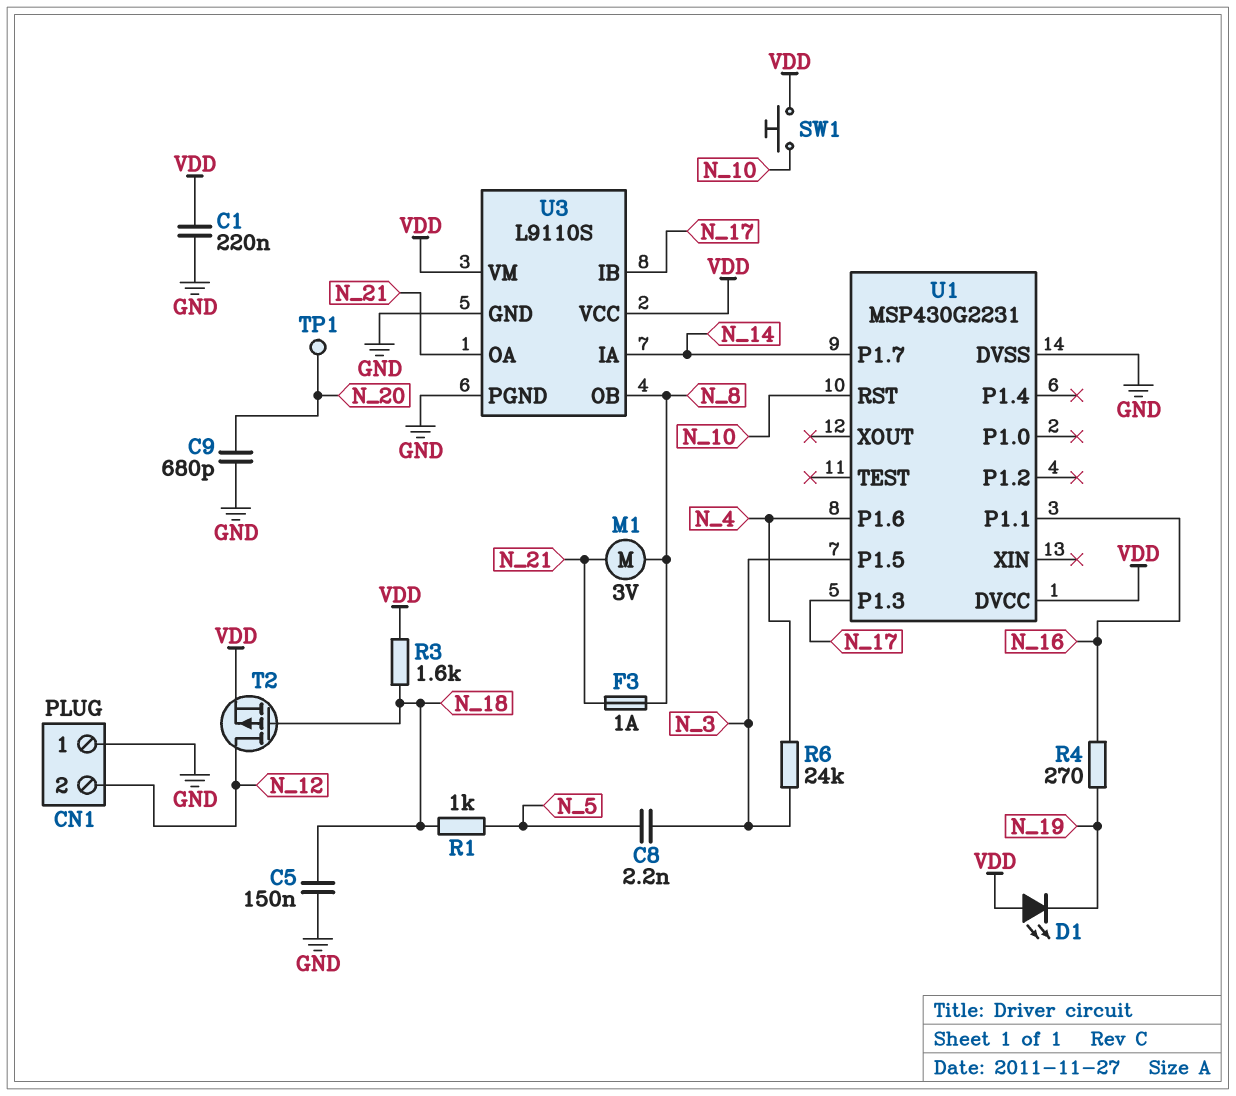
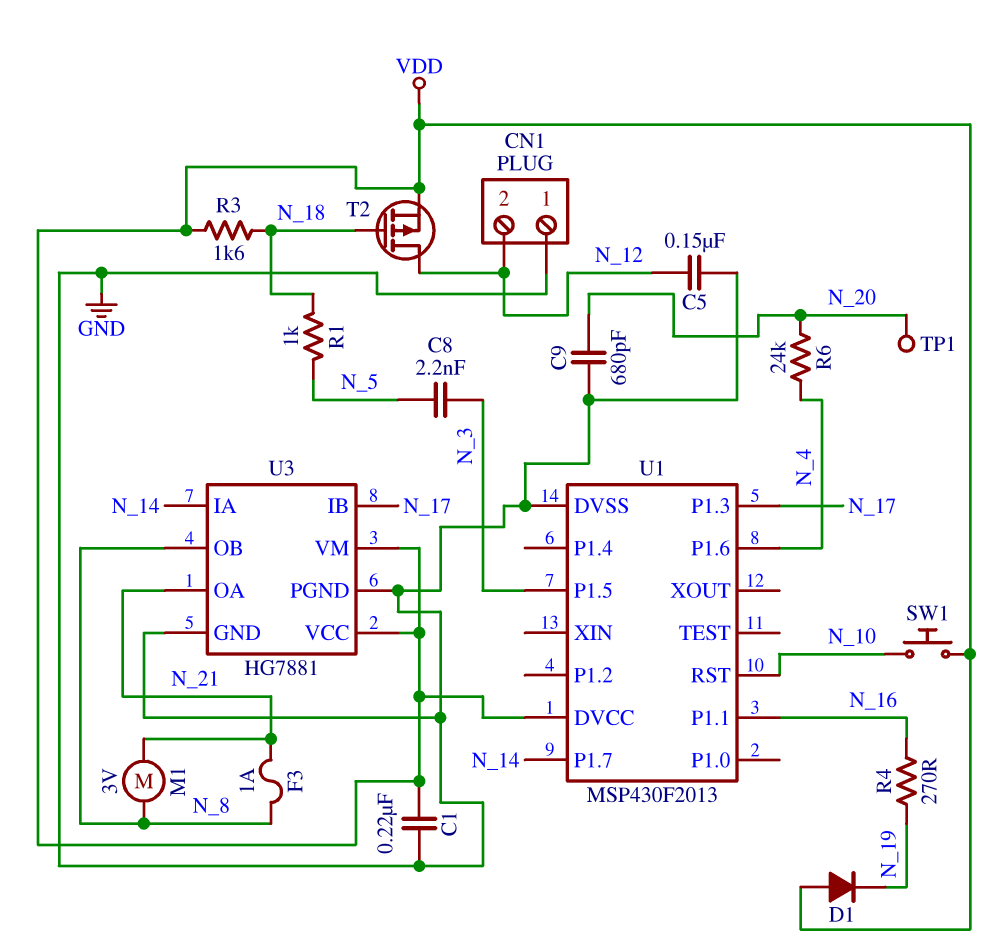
C5: 150nF (GND, N_18) -> 150nF (GND, N_12)
D1: LED (A VDD, K N_19) -> diode (A VDD, K N_19)
R6: 24k (N_3, N_4) -> 24k (N_4, N_20)
U1: MSP430G2231 -> MSP430F2013
U3: L9110S -> HG7881

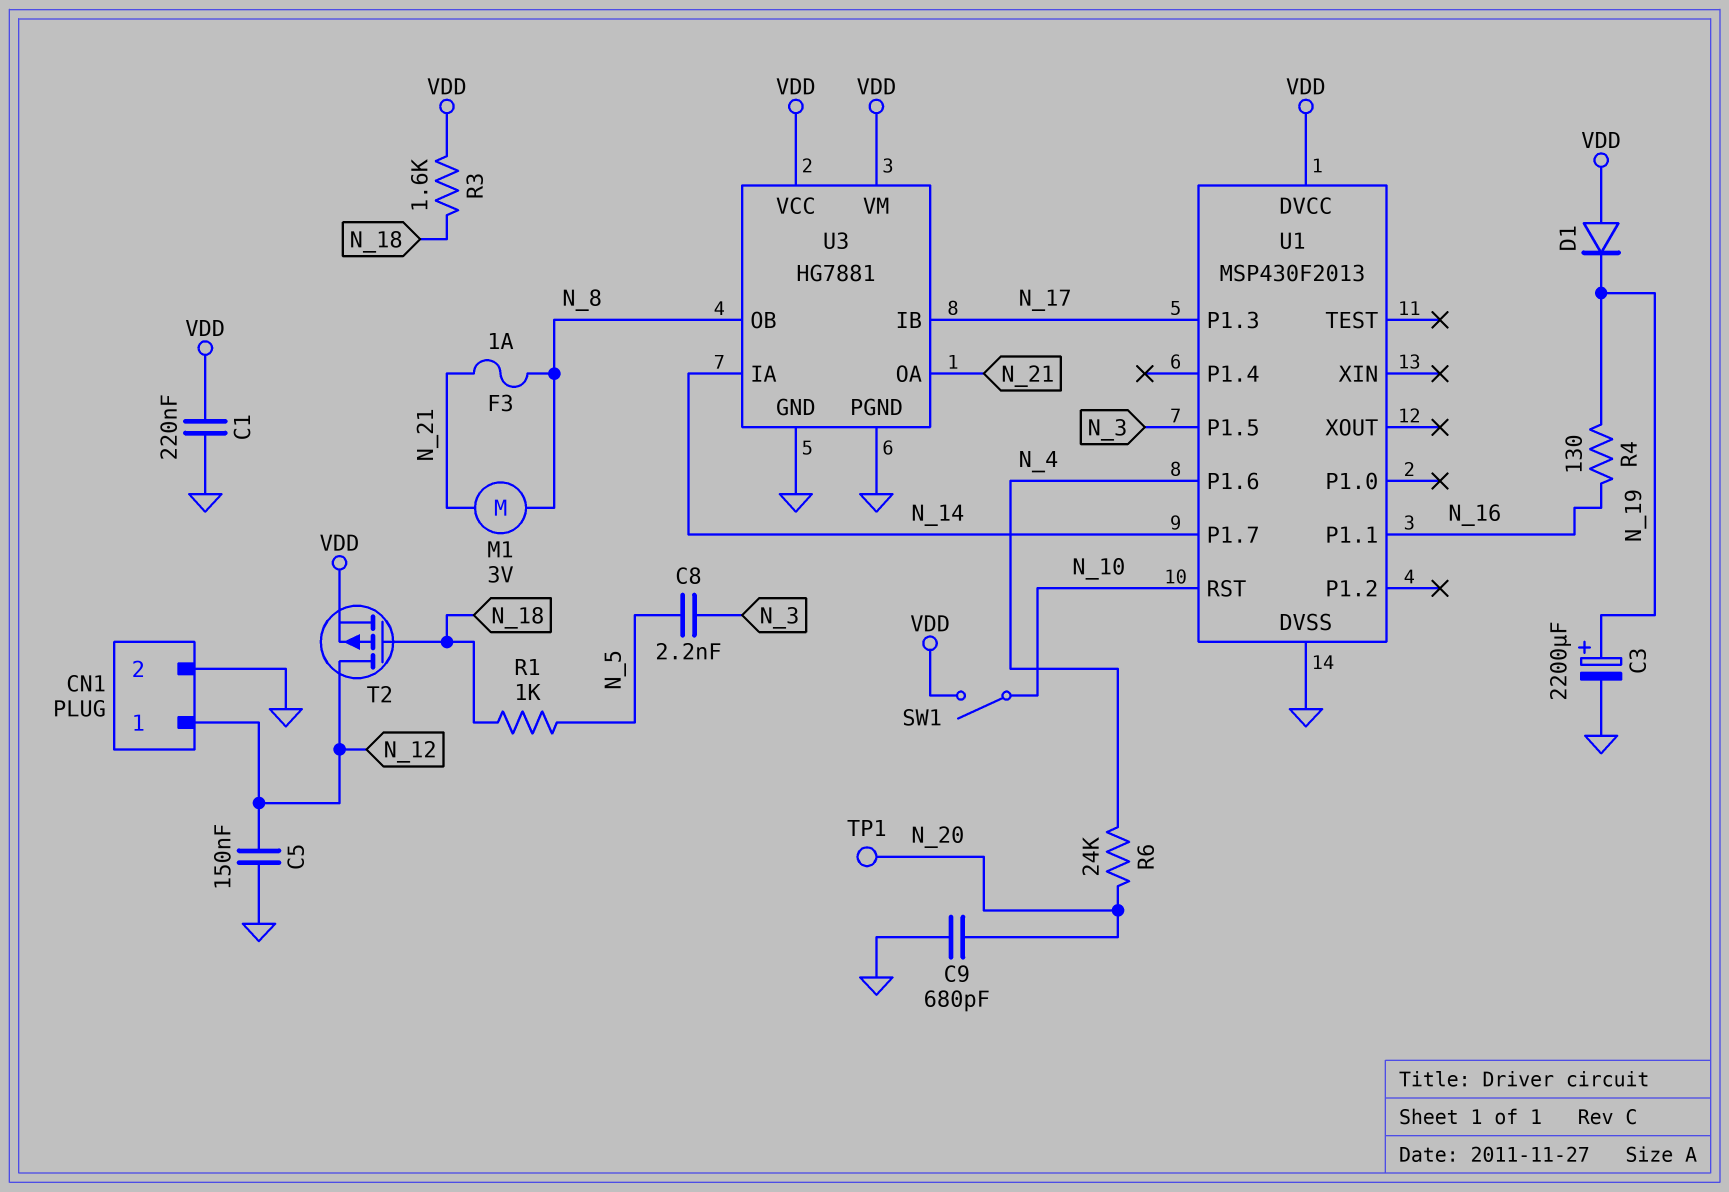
C3: none -> 2200uF (plus N_19, minus GND)
CN1 pin 1: GND -> N_12
CN1 pin 2: N_12 -> GND
R4: 270 (N_16, N_19) -> 130 (N_16, N_19)
SW1: button (N_10, VDD) -> switch (N_10, VDD)

